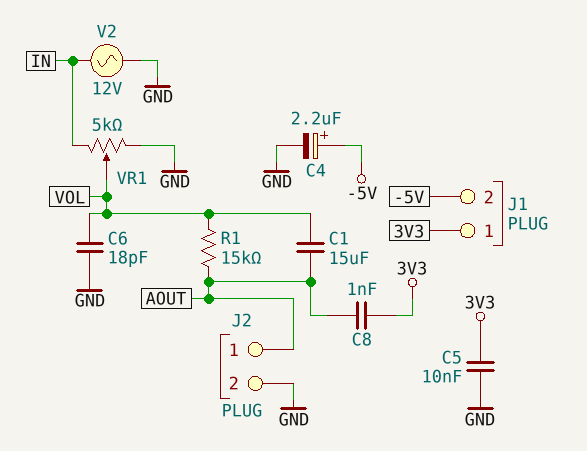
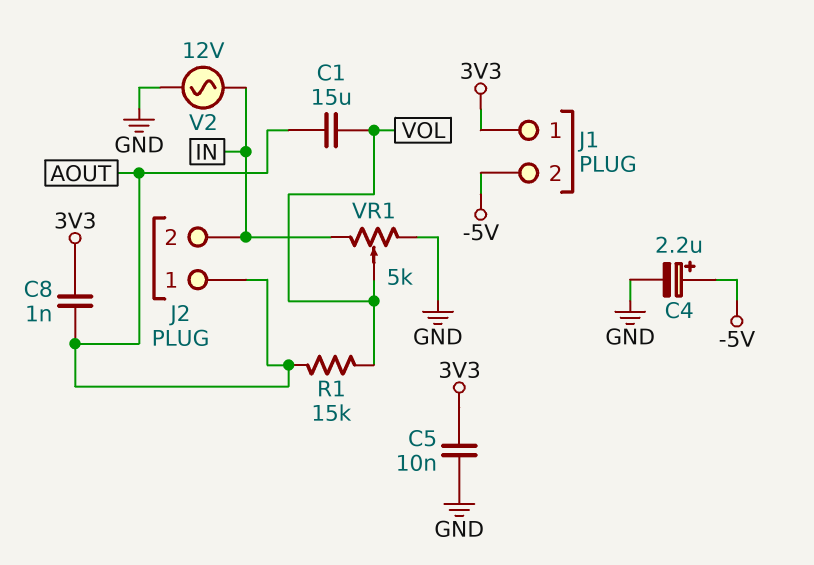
C6: 18pF (GND, VOL) -> none
J2 pin 2: GND -> IN

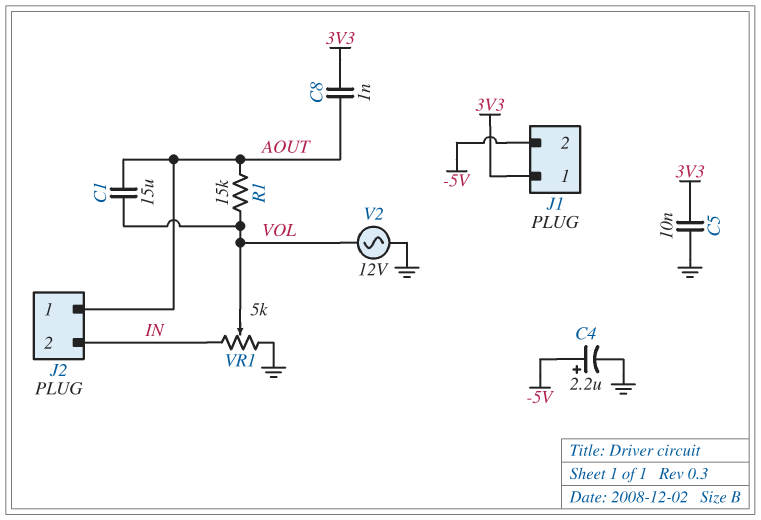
V2: AC 12V (GND, IN) -> AC 12V (GND, VOL)

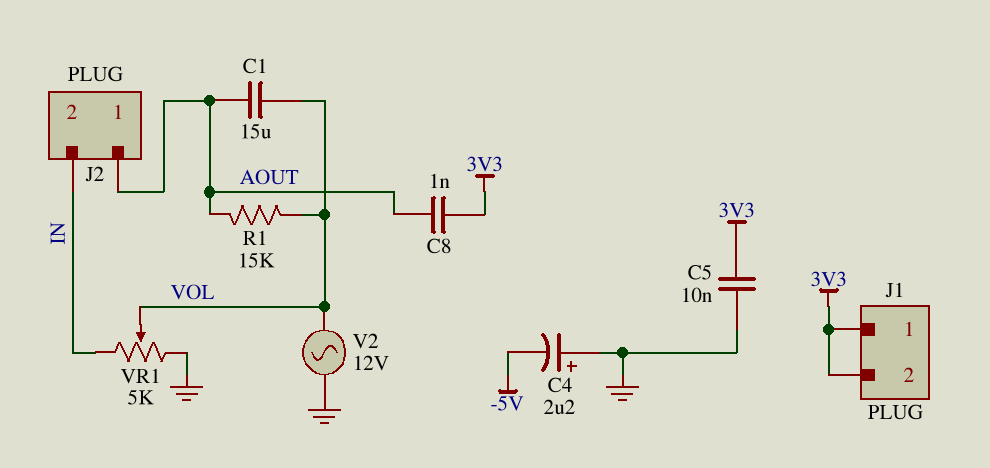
C4: 2.2uF (plus -5V, minus GND) -> 2.2uF (plus GND, minus -5V)
J1 pin 2: -5V -> 3V3

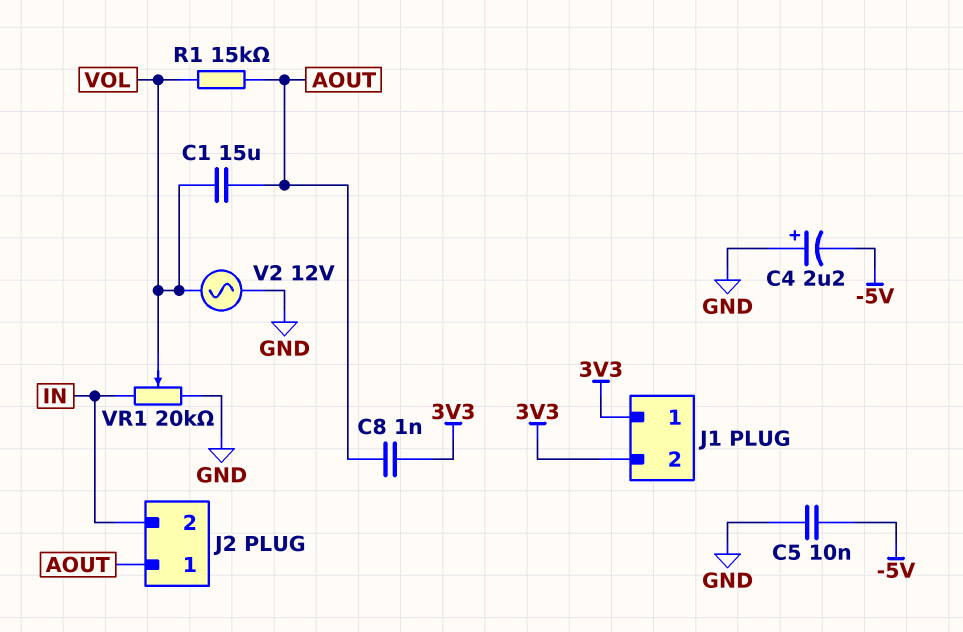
C5: 10nF (3V3, GND) -> 10nF (-5V, GND)
VR1: 5k (GND, IN, wiper VOL) -> 20k (GND, IN, wiper VOL)

